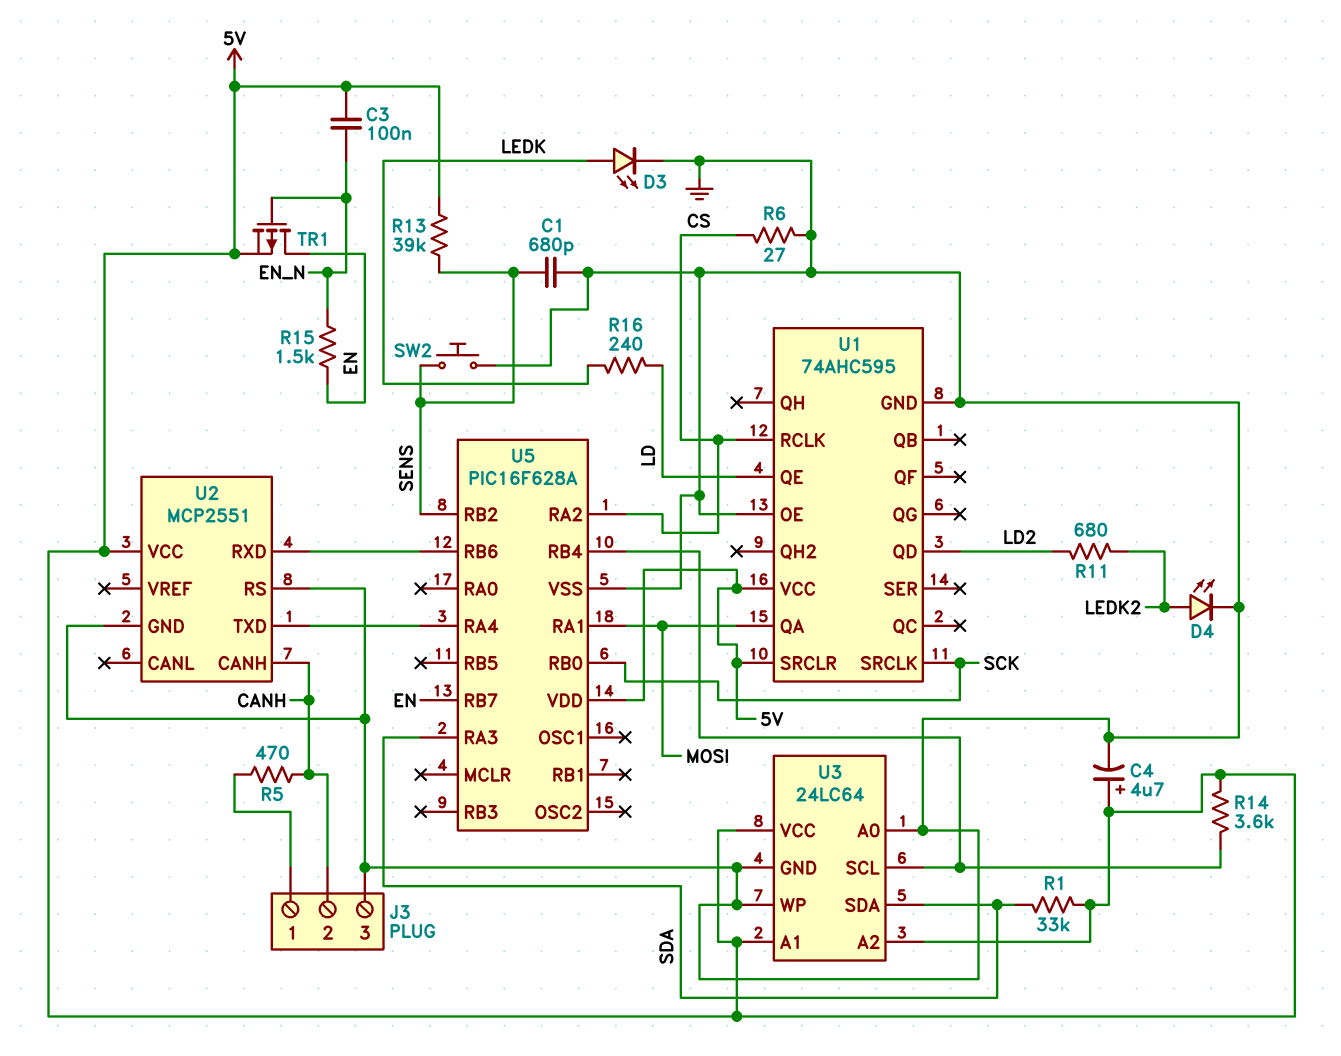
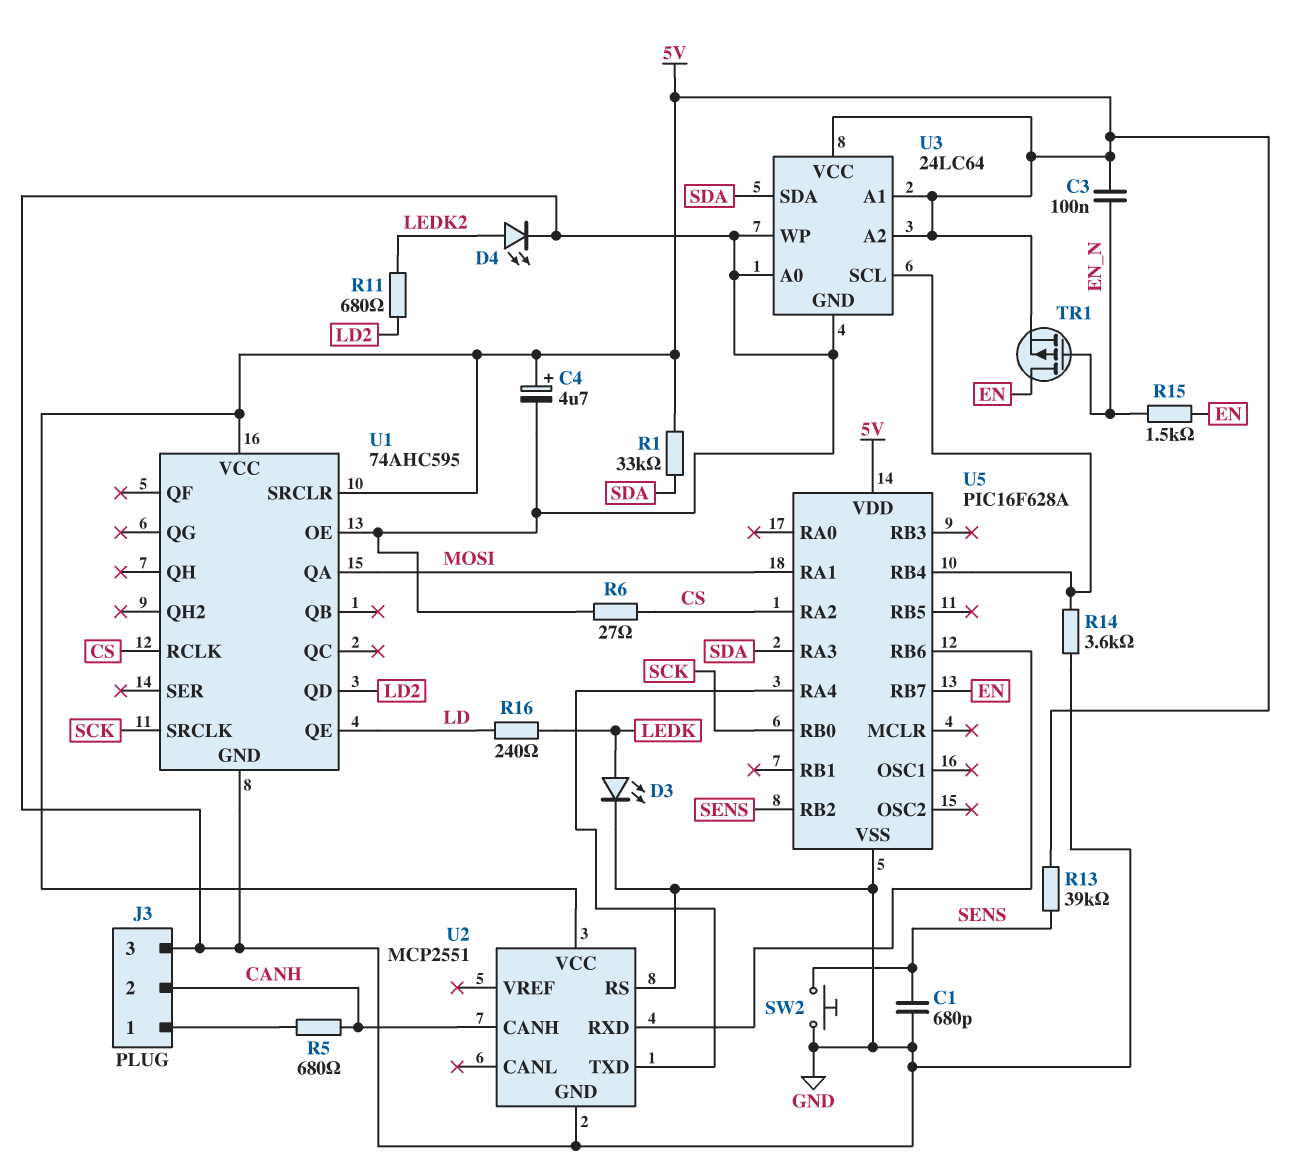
R5: 470 (CANH, J3/1) -> 680 (CANH, J3/1)
R14: 3.6k (5V, U3/SCL) -> 3.6k (GND, U3/SCL)

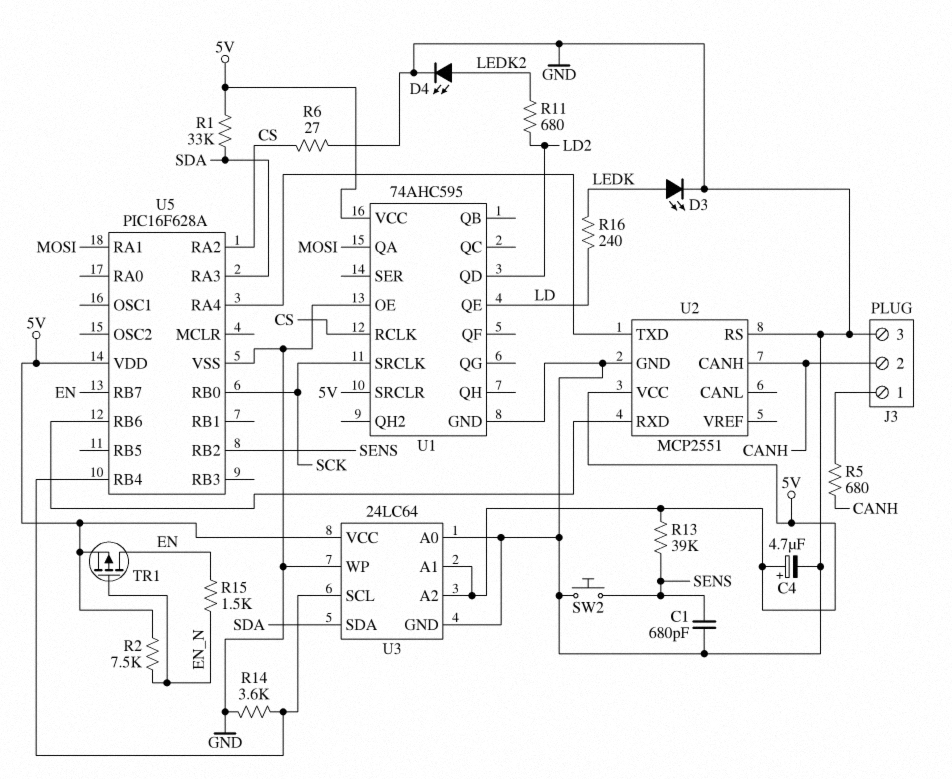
C3: 100nF (5V, EN_N) -> none
R2: none -> 7.5k (5V, EN_N)

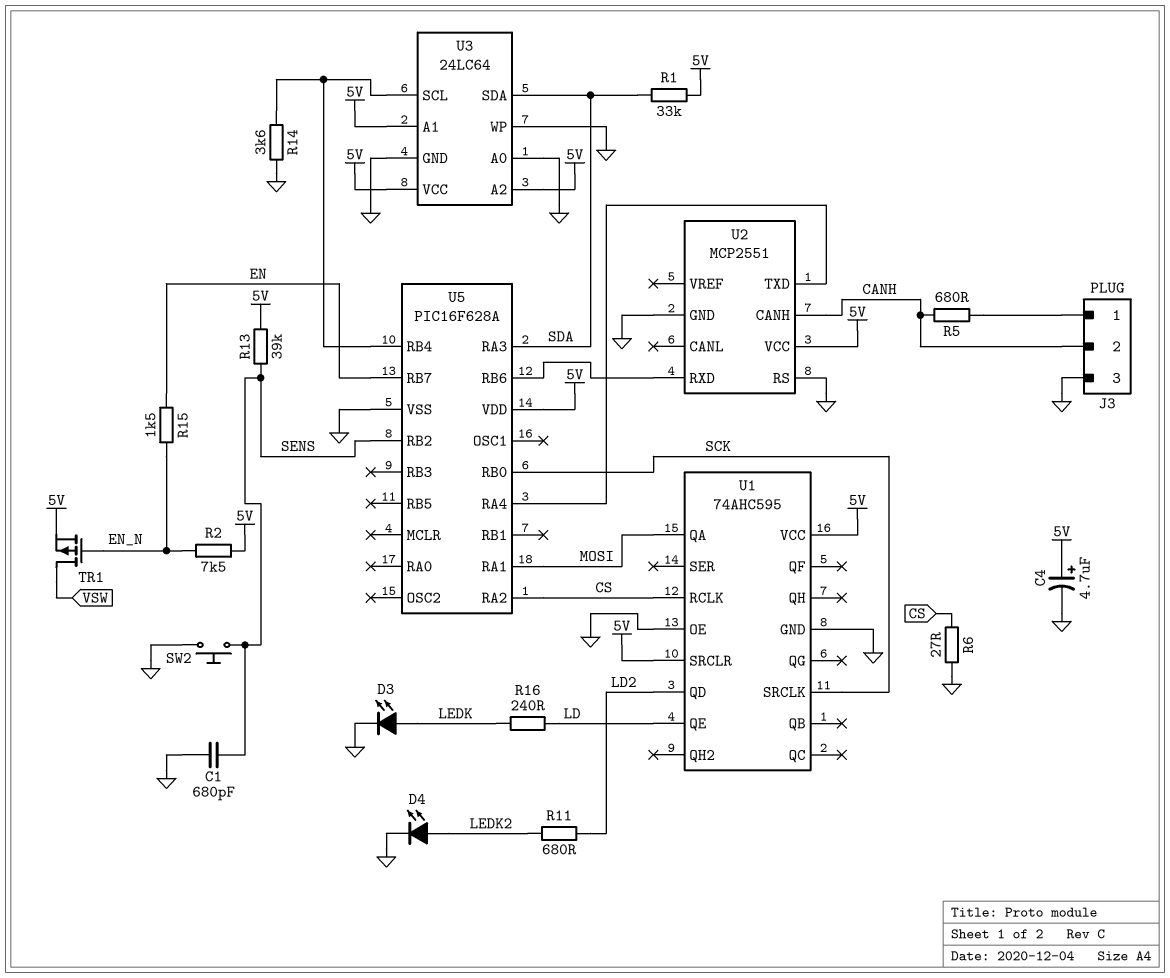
TR1: PMOS (G EN_N, D EN, S 5V) -> PMOS (G EN_N, D VSW, S 5V)

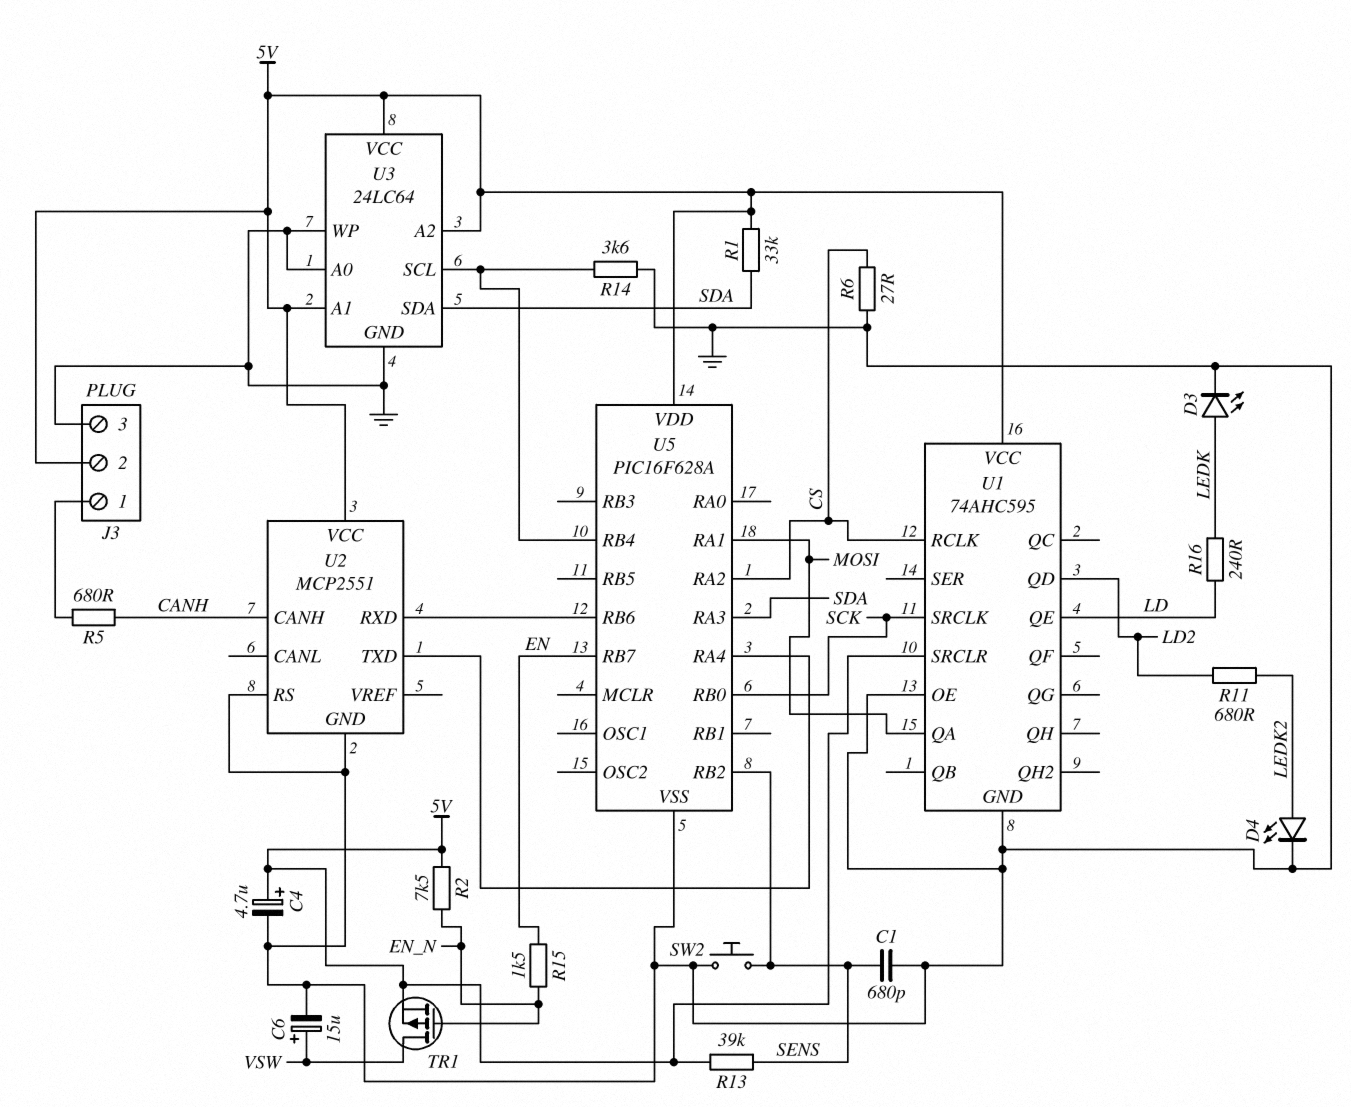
C6: none -> 15uF (plus VSW, minus GND)
J3 pin 2: CANH -> 5V

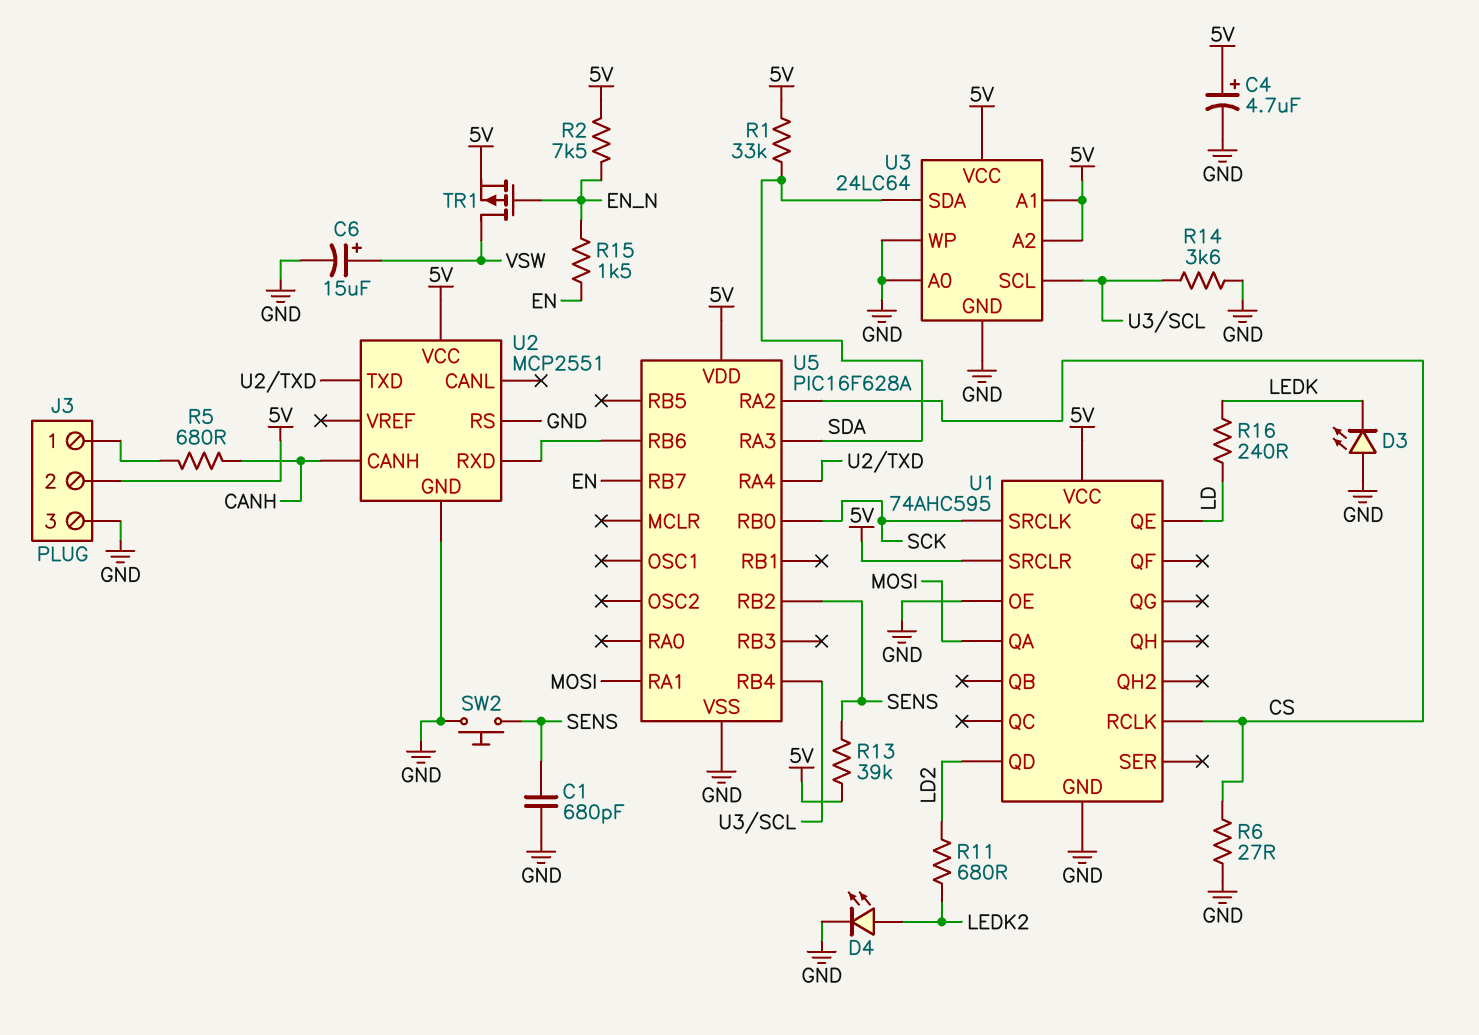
D3: LED (A LEDK, K GND) -> LED (A GND, K LEDK)

